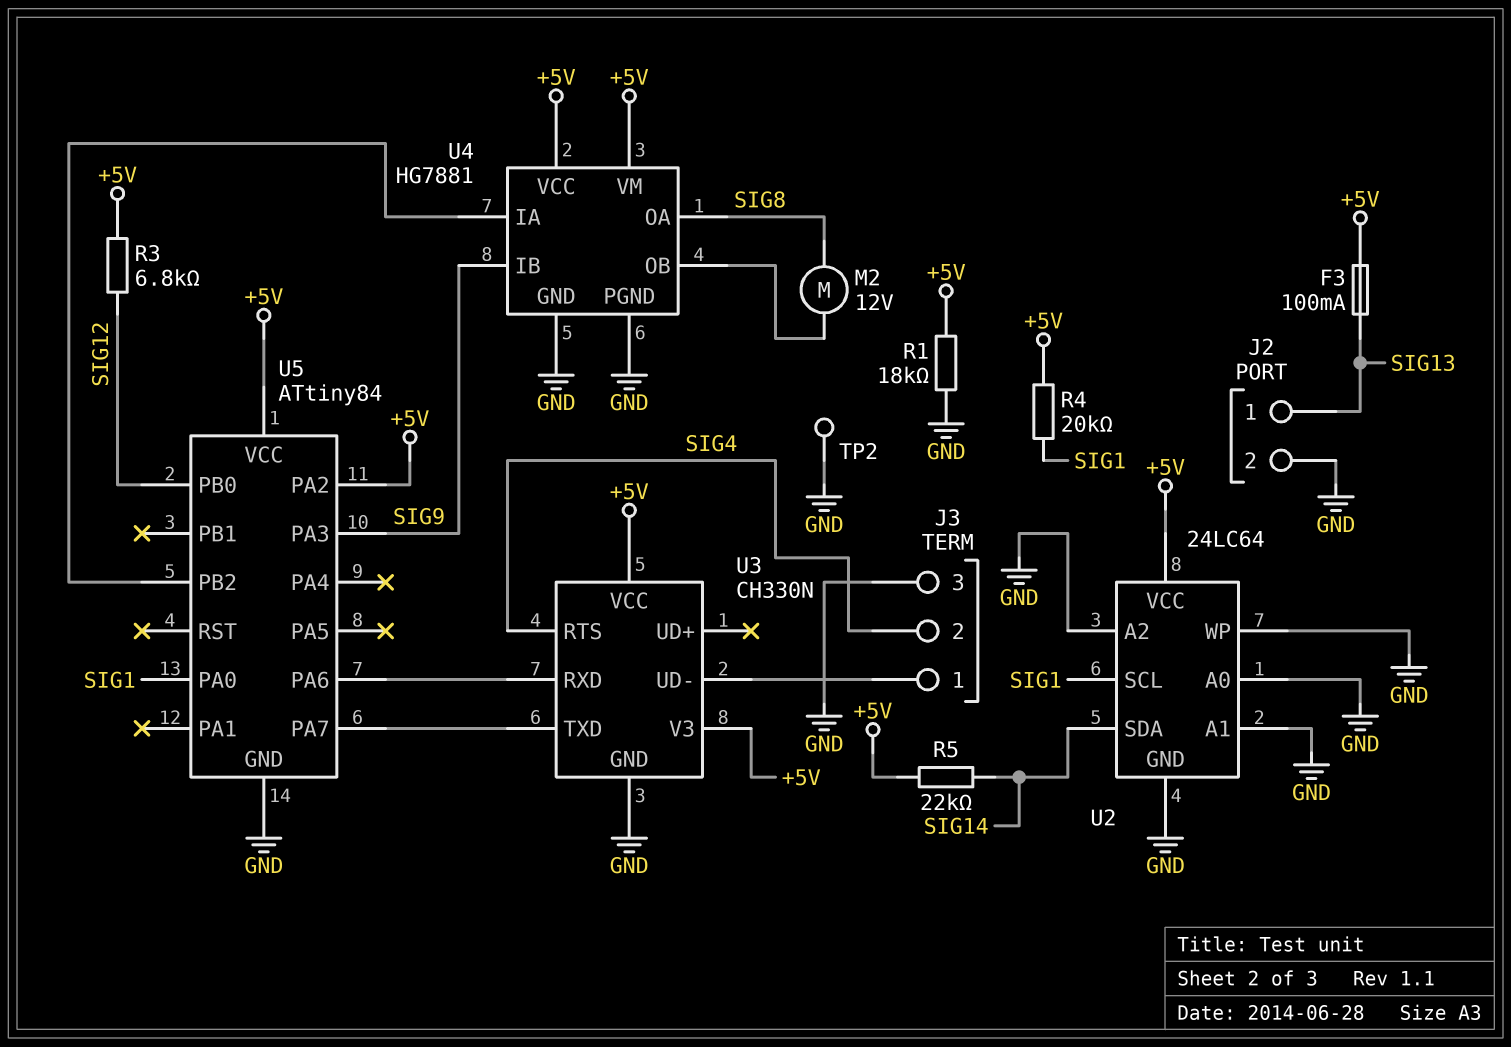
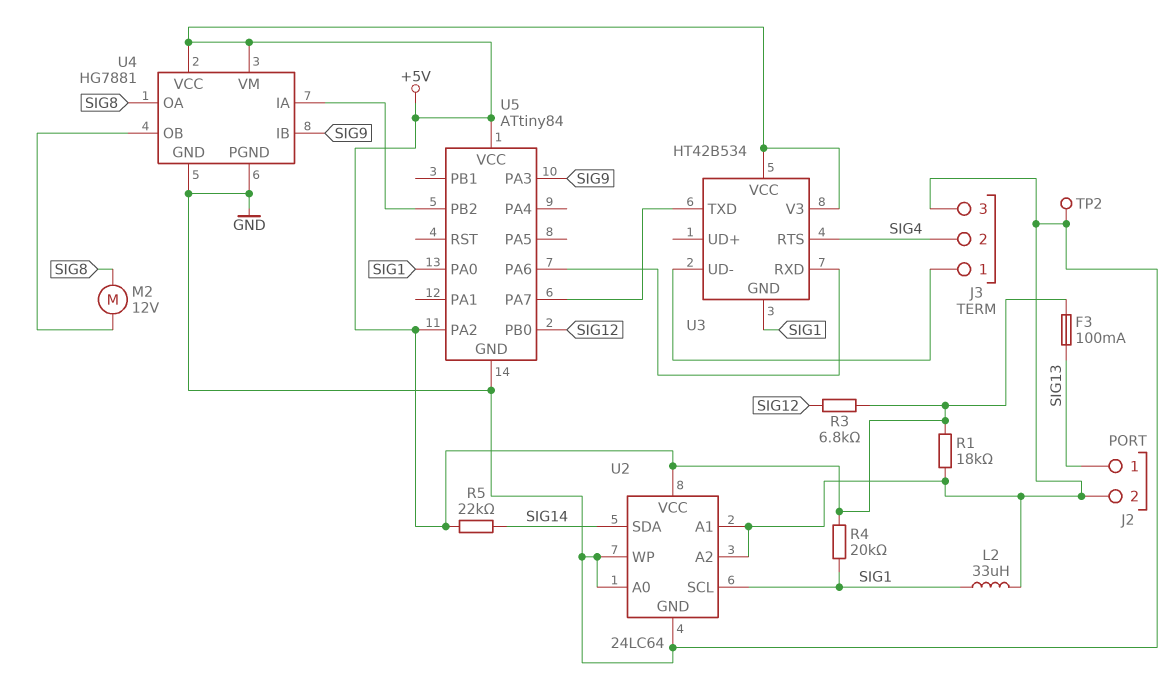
L2: none -> 33uH (GND, SIG1)
U3: CH330N -> HT42B534
U3 pin GND: GND -> SIG1

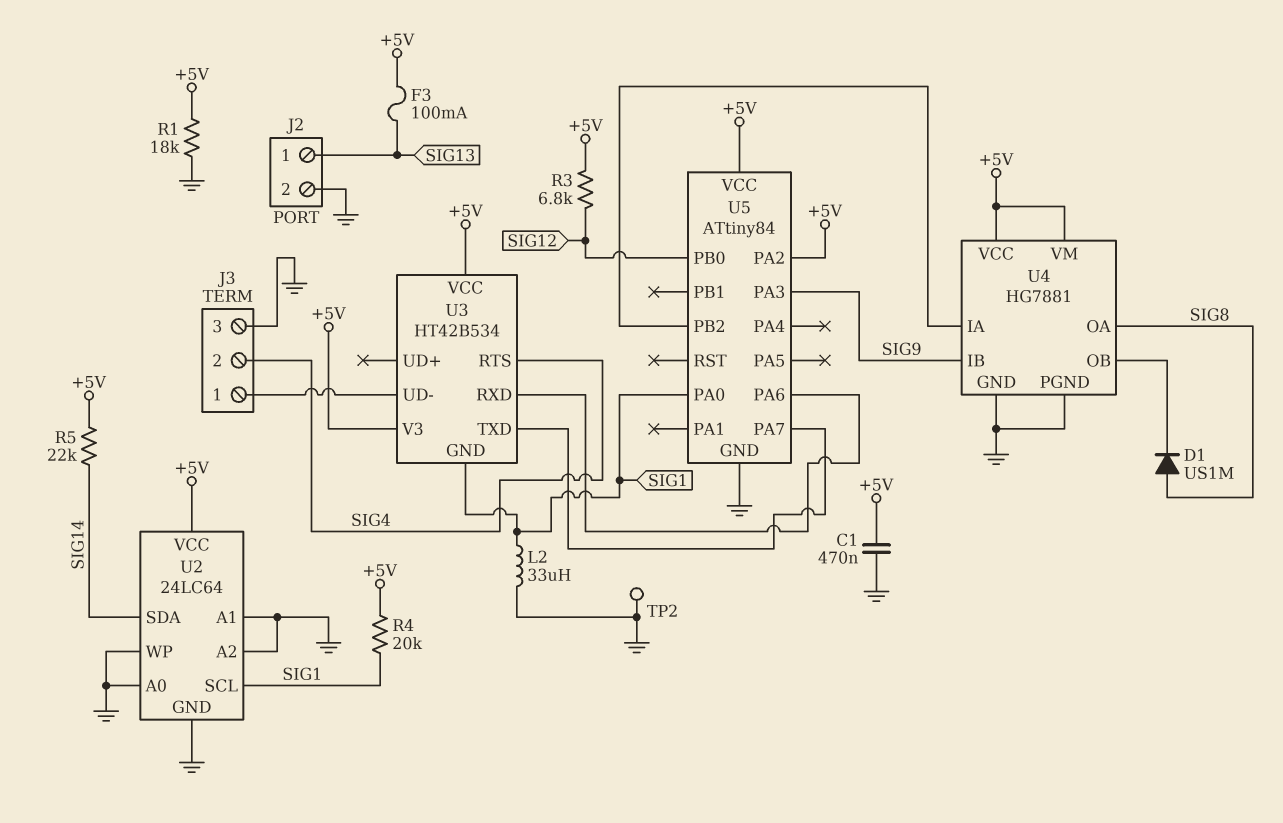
C1: none -> 470nF (+5V, GND)
D1: none -> diode US1M (A SIG8, K U4/OB)
M2: motor 12V (SIG8, U4/OB) -> none

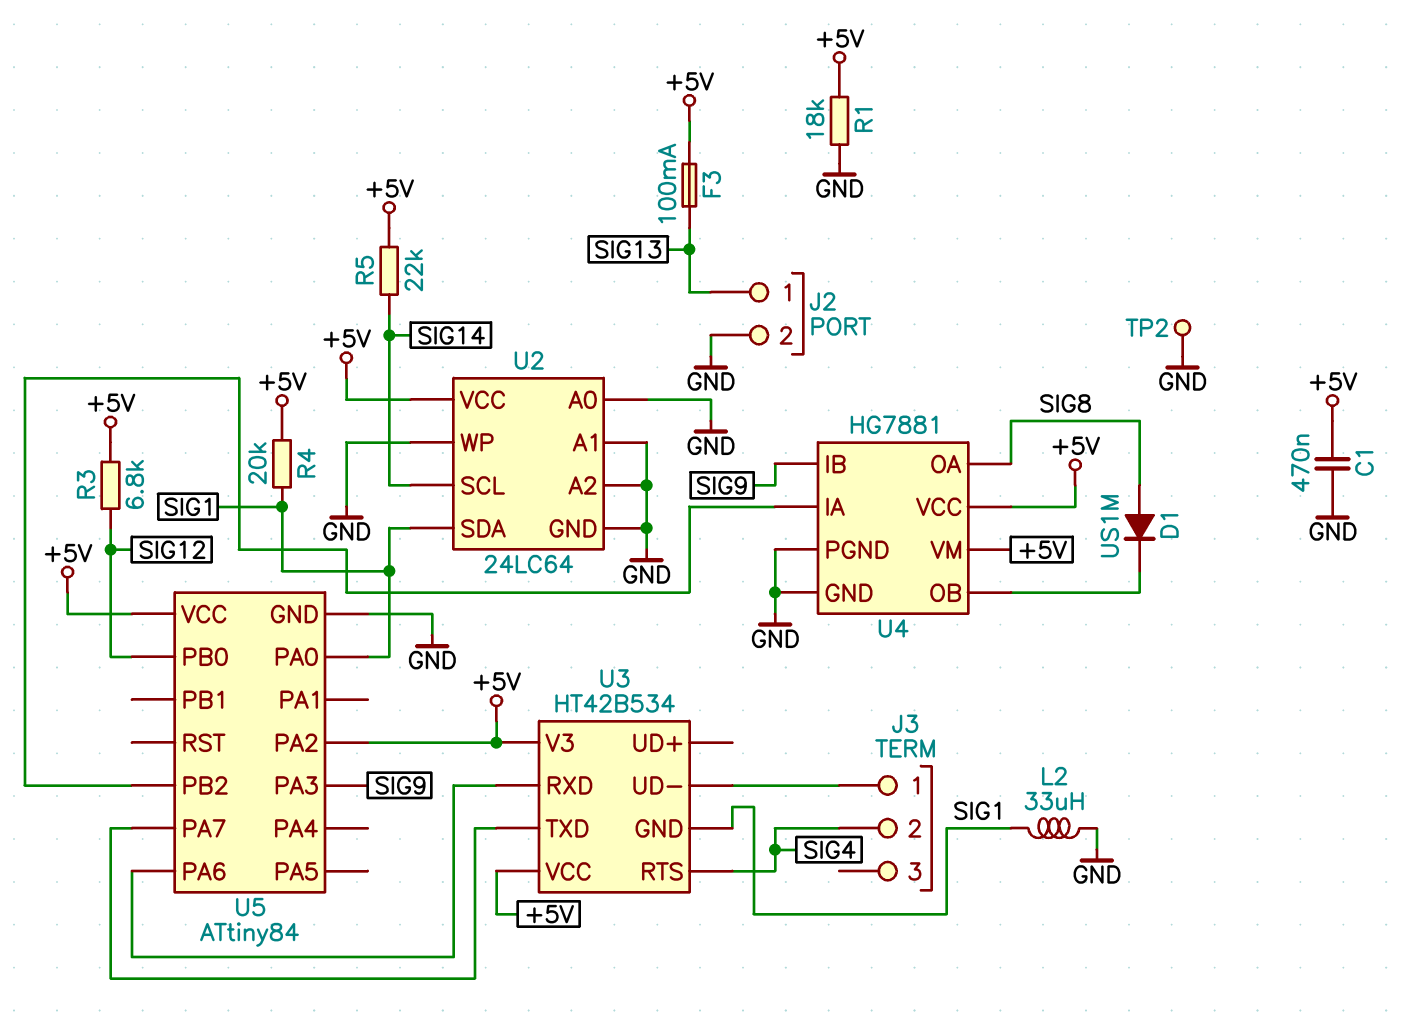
J3 pin 3: GND -> none
U2 pin SCL: SIG1 -> SIG14
U2 pin SDA: SIG14 -> SIG1

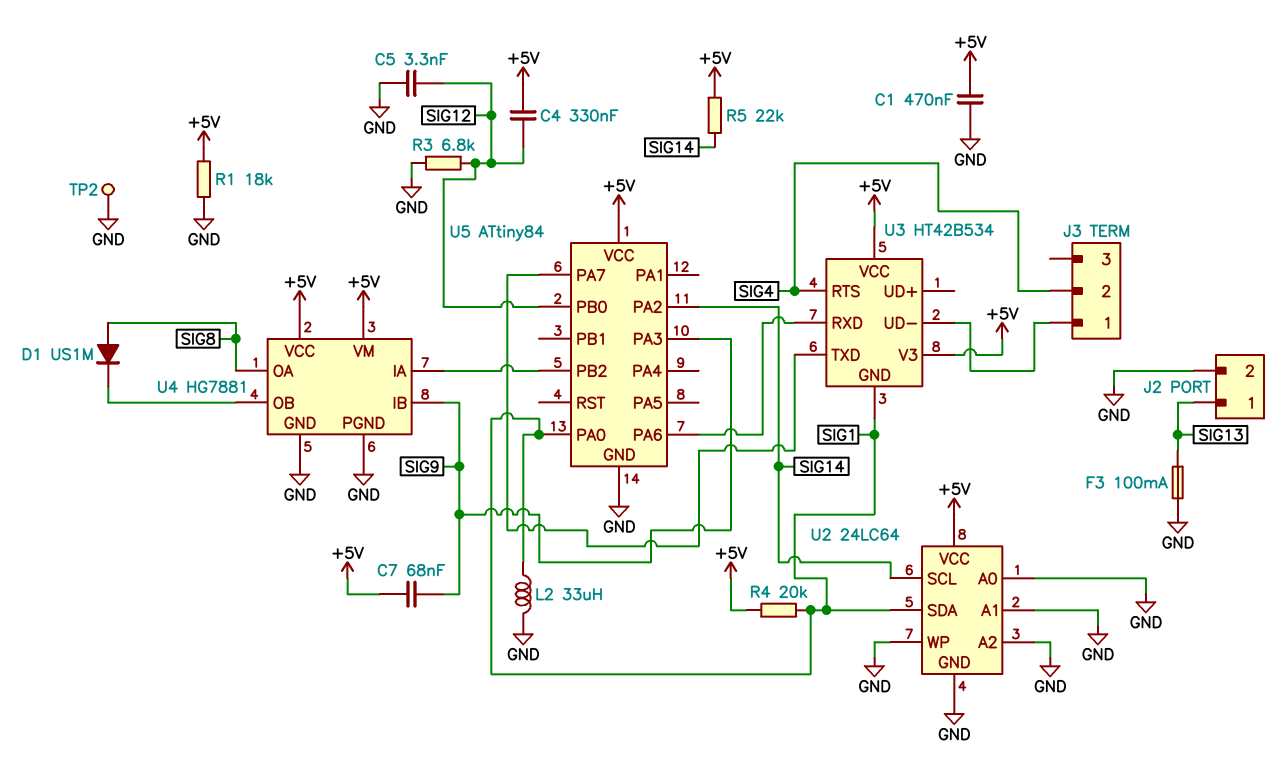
C4: none -> 330nF (+5V, SIG12)
C5: none -> 3.3nF (GND, SIG12)
C7: none -> 68nF (+5V, SIG9)
F3: 100mA (+5V, SIG13) -> 100mA (GND, SIG13)
R3: 6.8k (+5V, SIG12) -> 6.8k (GND, SIG12)
U5 pin PA2: +5V -> SIG14

